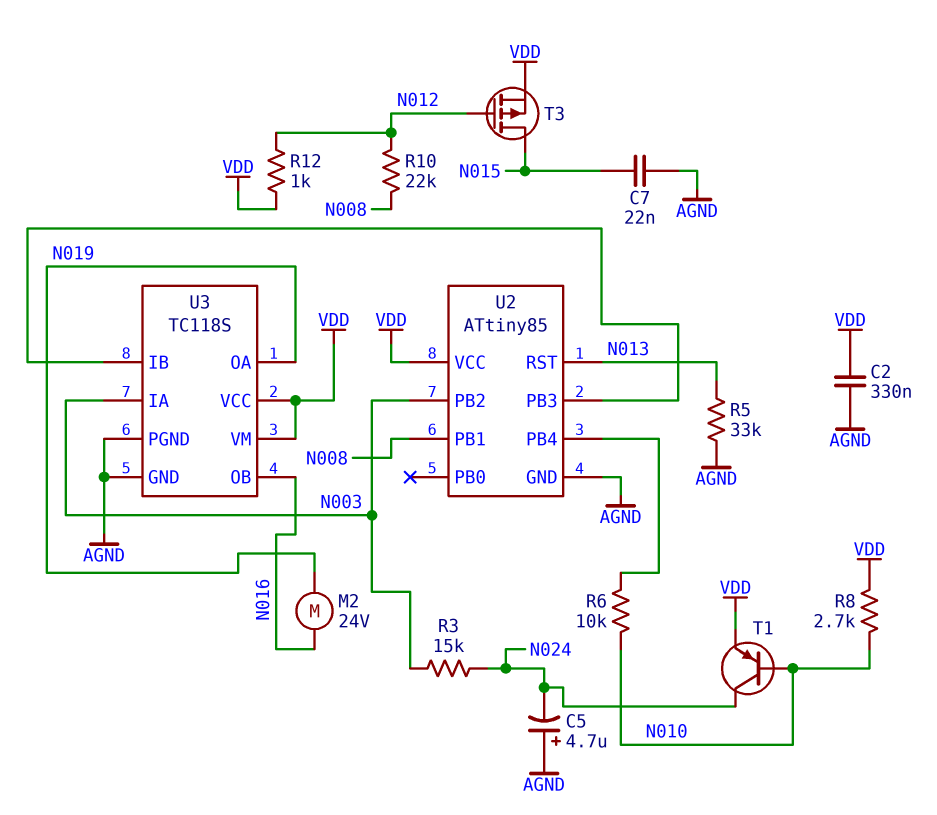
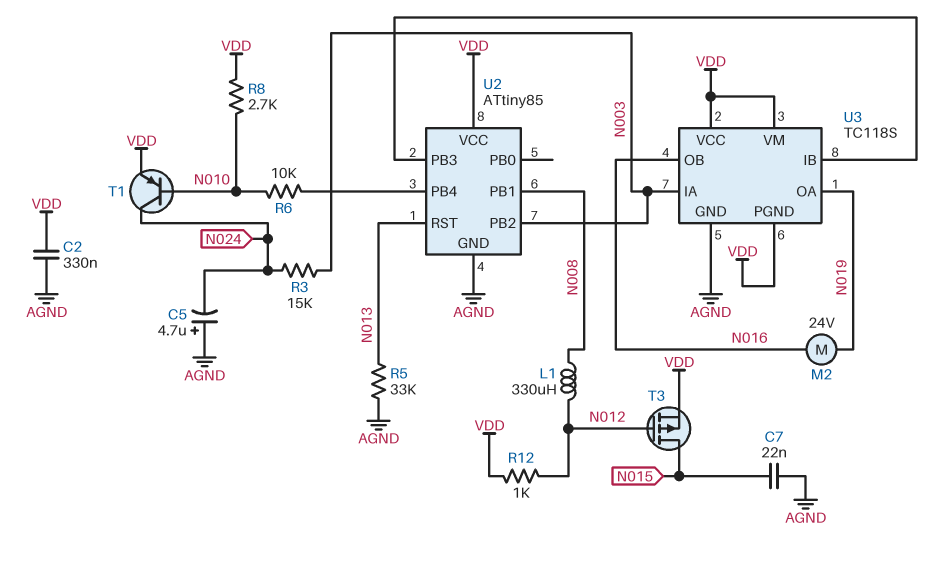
L1: none -> 330uH (N008, N012)
R10: 22k (N008, N012) -> none
U3 pin PGND: AGND -> VDD

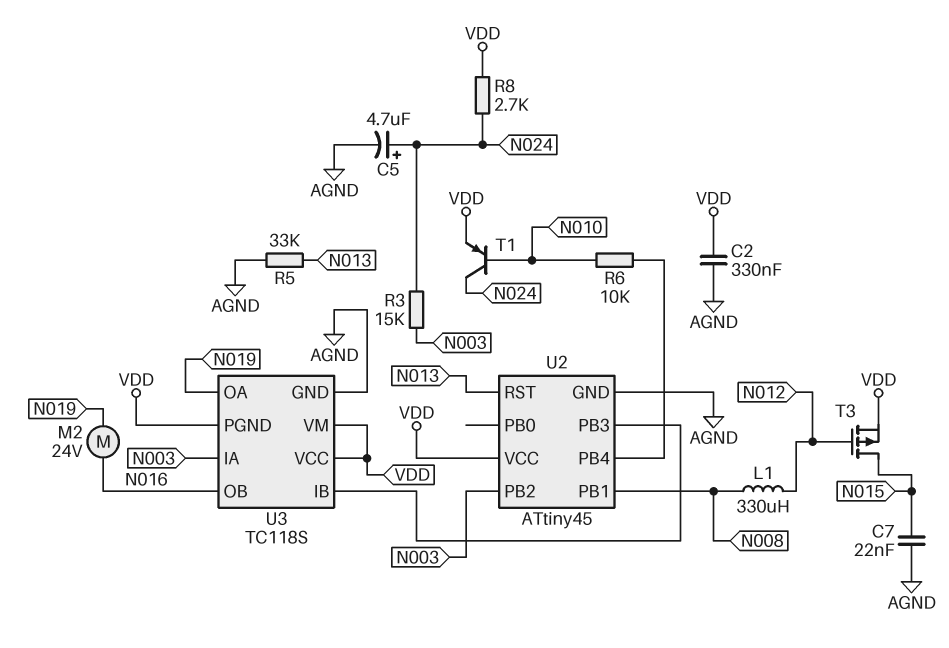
C5: 4.7uF (plus AGND, minus N024) -> 4.7uF (plus N024, minus AGND)
R8: 2.7k (N010, VDD) -> 2.7k (N024, VDD)
R12: 1k (N012, VDD) -> none
U2: ATtiny85 -> ATtiny45

